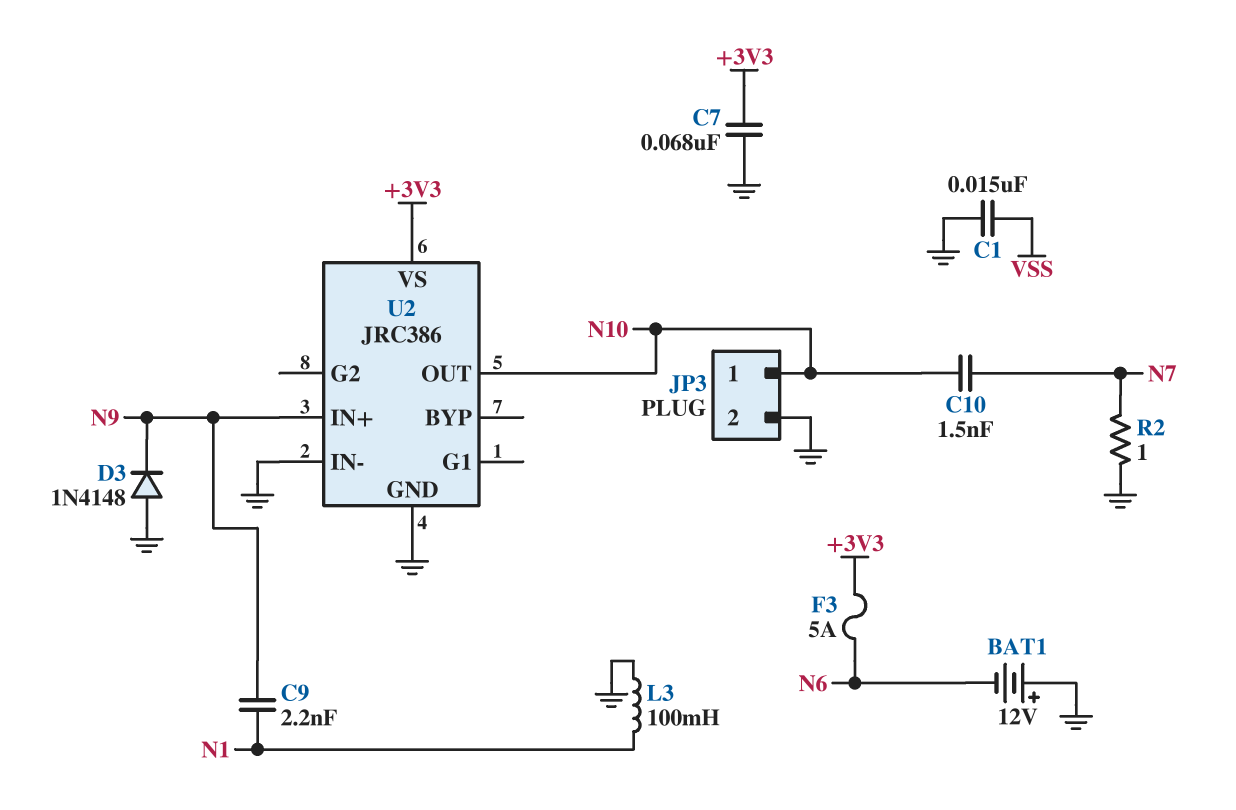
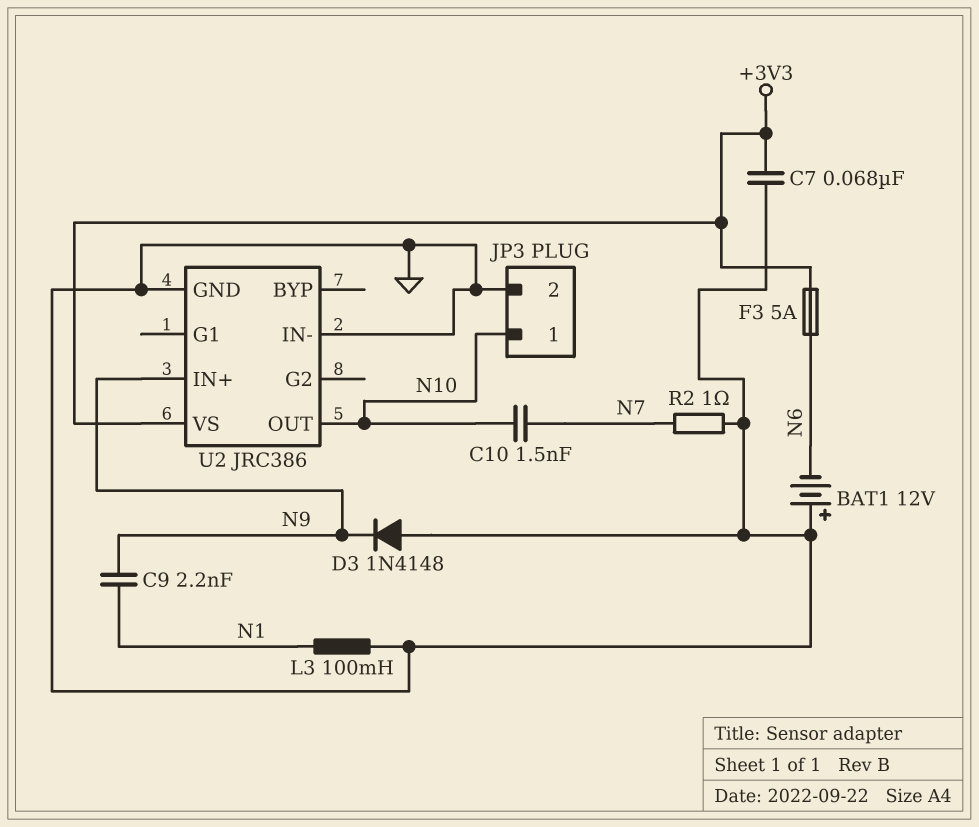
C1: 15nF (GND, VSS) -> none

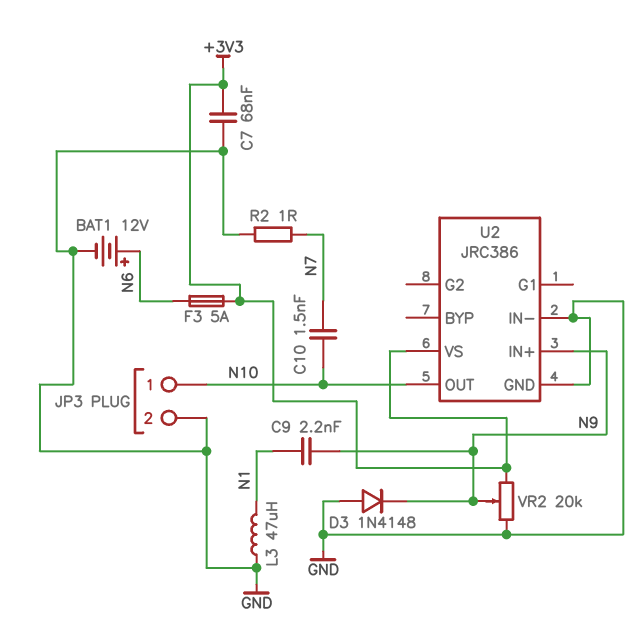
BAT1: 12V (plus GND, minus N6) -> 12V (plus N6, minus GND)
L3: 100mH (GND, N1) -> 47uH (GND, N1)
VR2: none -> 20k (+3V3, GND, wiper N9)

